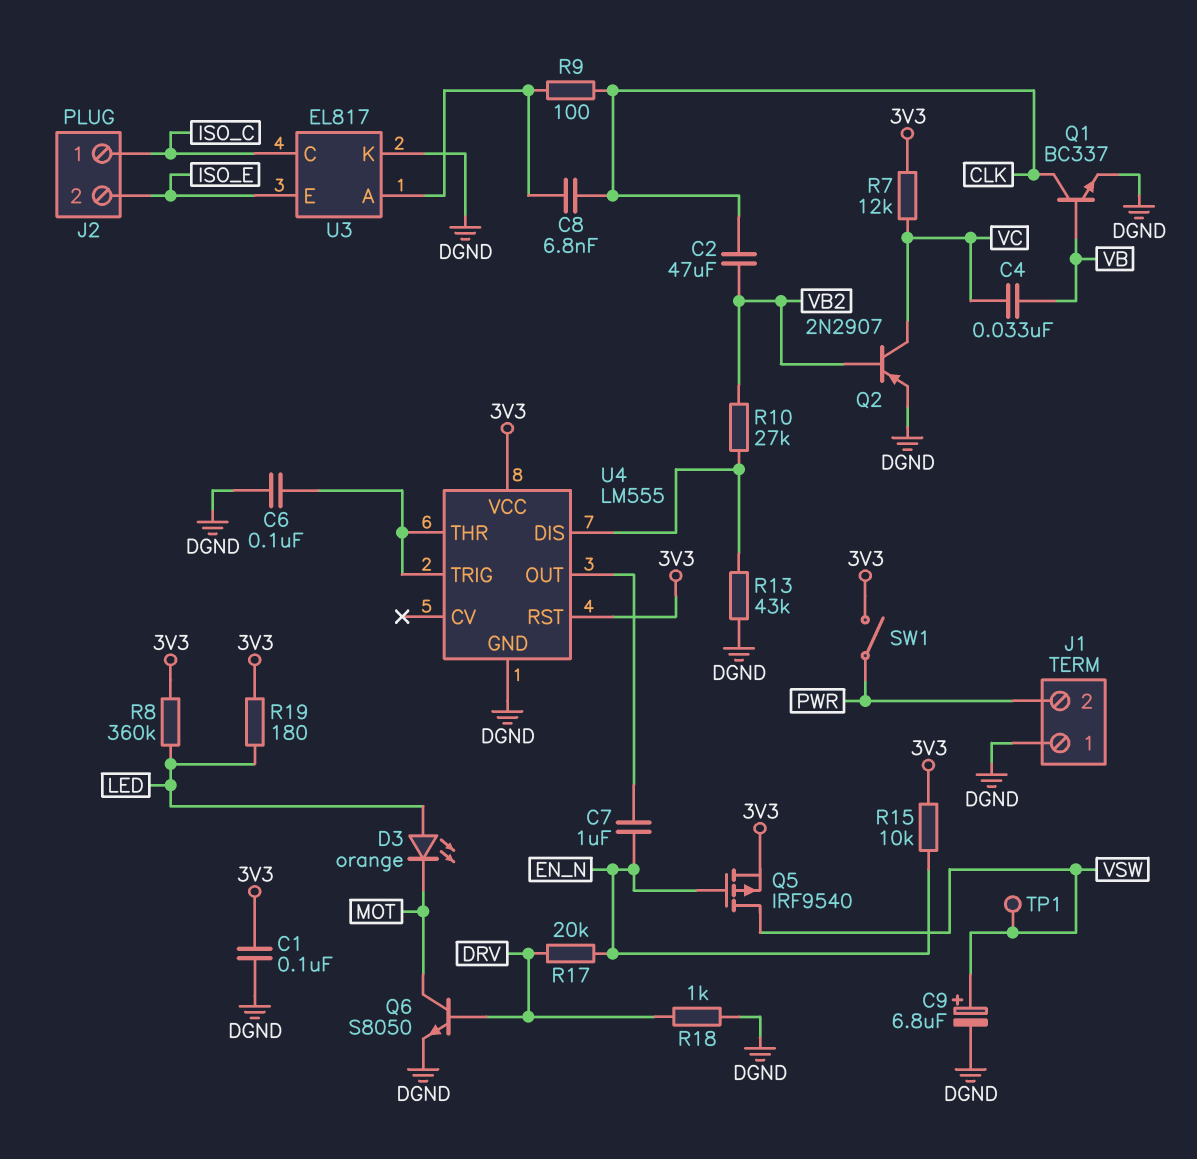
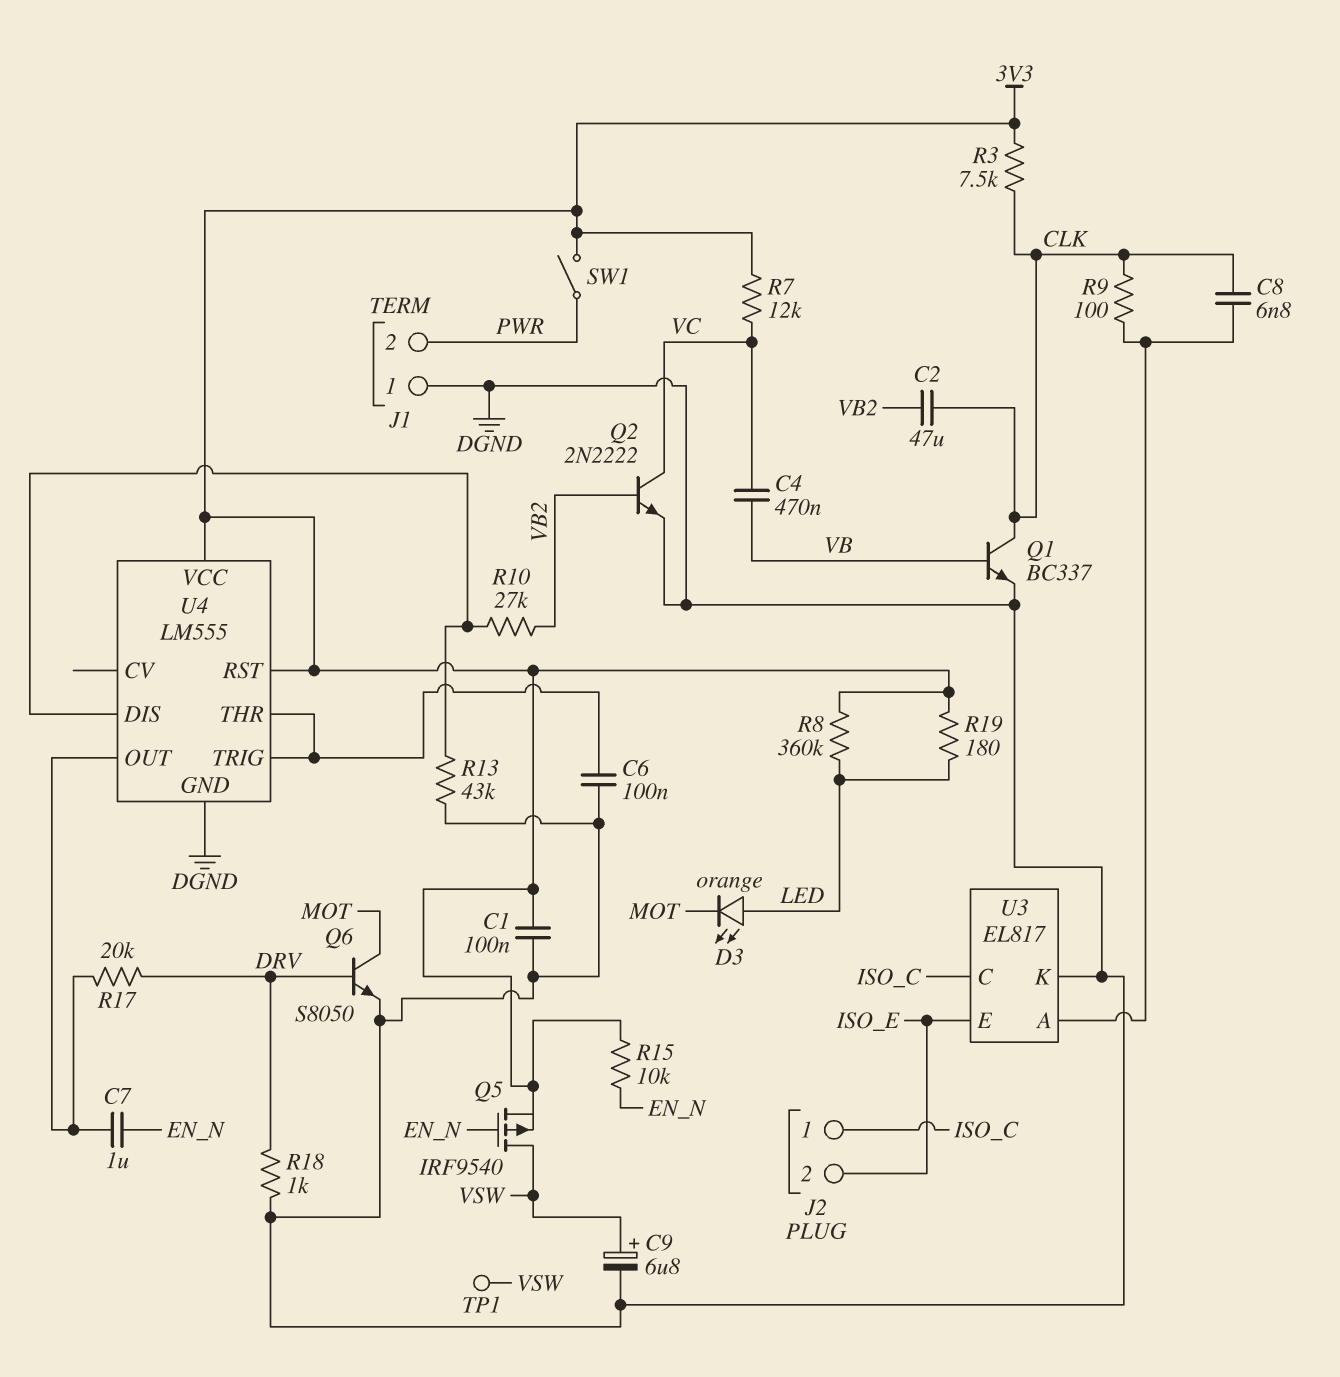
C4: 33nF (VB, VC) -> 470nF (VB, VC)
Q2: PNP 2N2907 (B VB2, C VC, E DGND) -> NPN 2N2222 (B VB2, C VC, E DGND)
R3: none -> 7.5k (3V3, CLK)
R17: 20k (DRV, EN_N) -> 20k (DRV, U4/OUT)

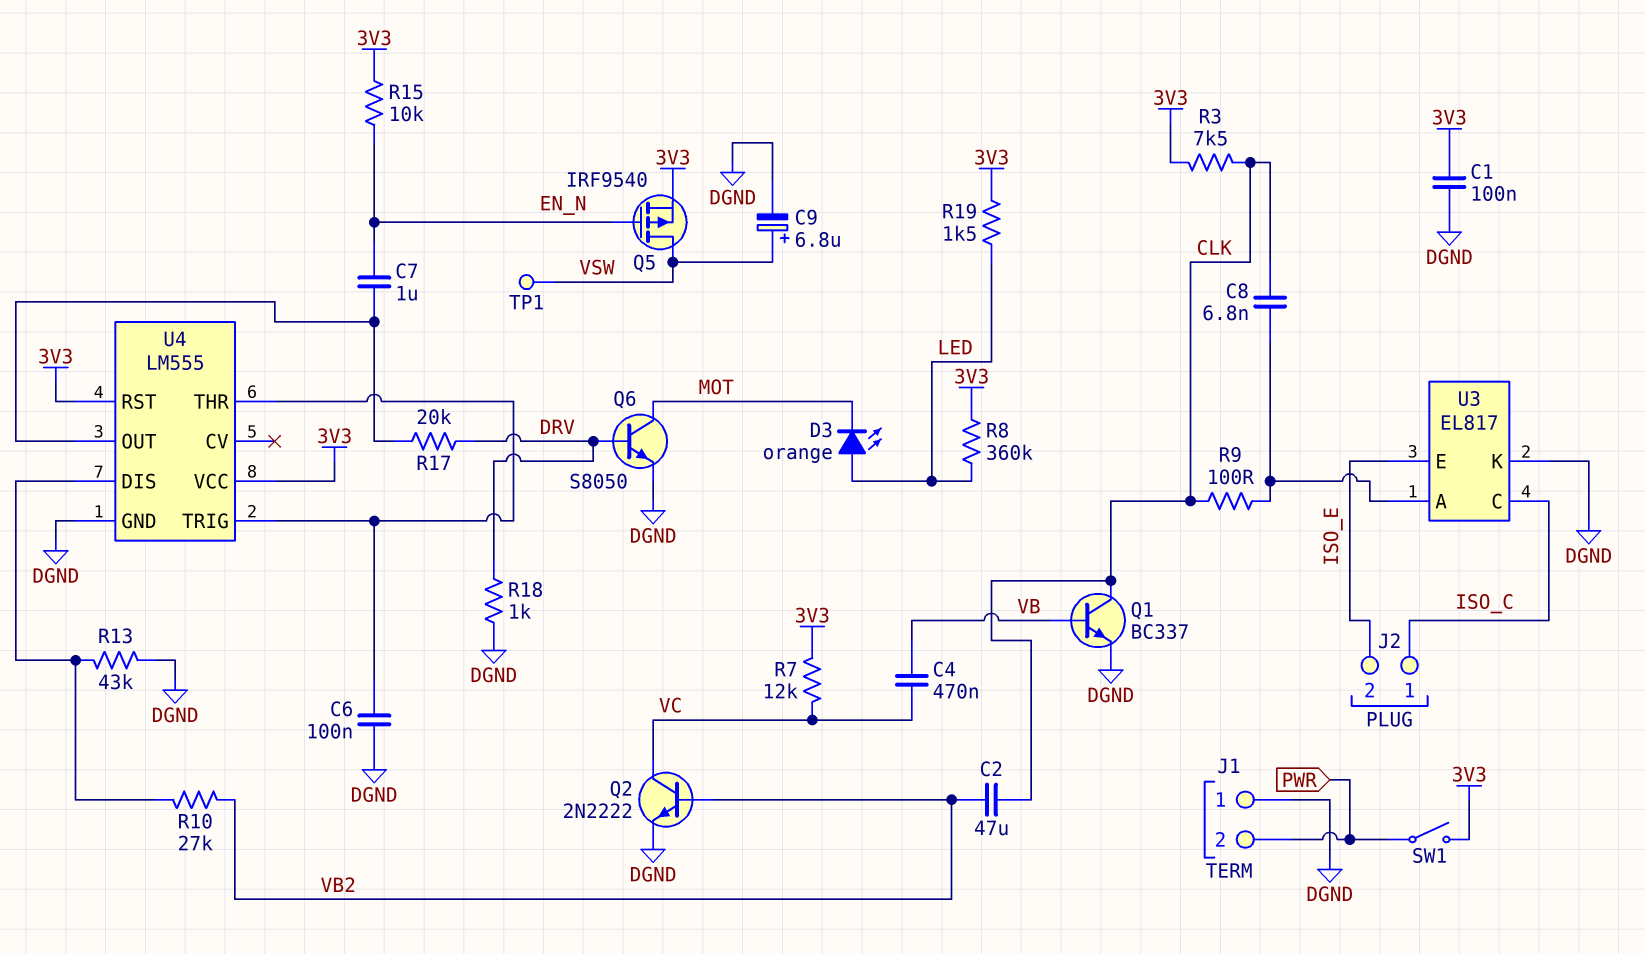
R19: 180 (3V3, LED) -> 1.5k (3V3, LED)

